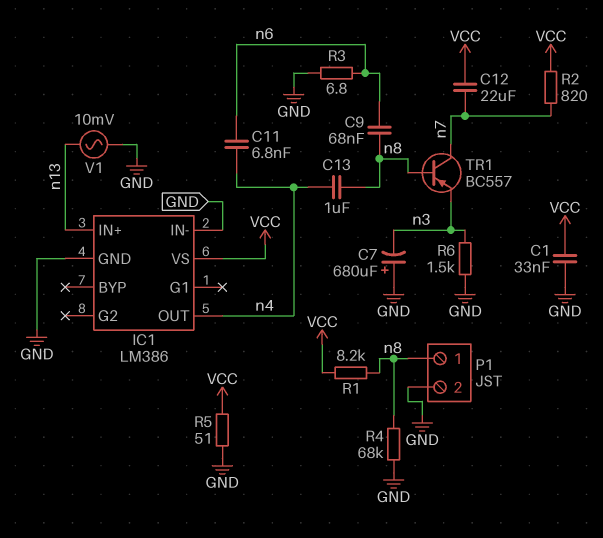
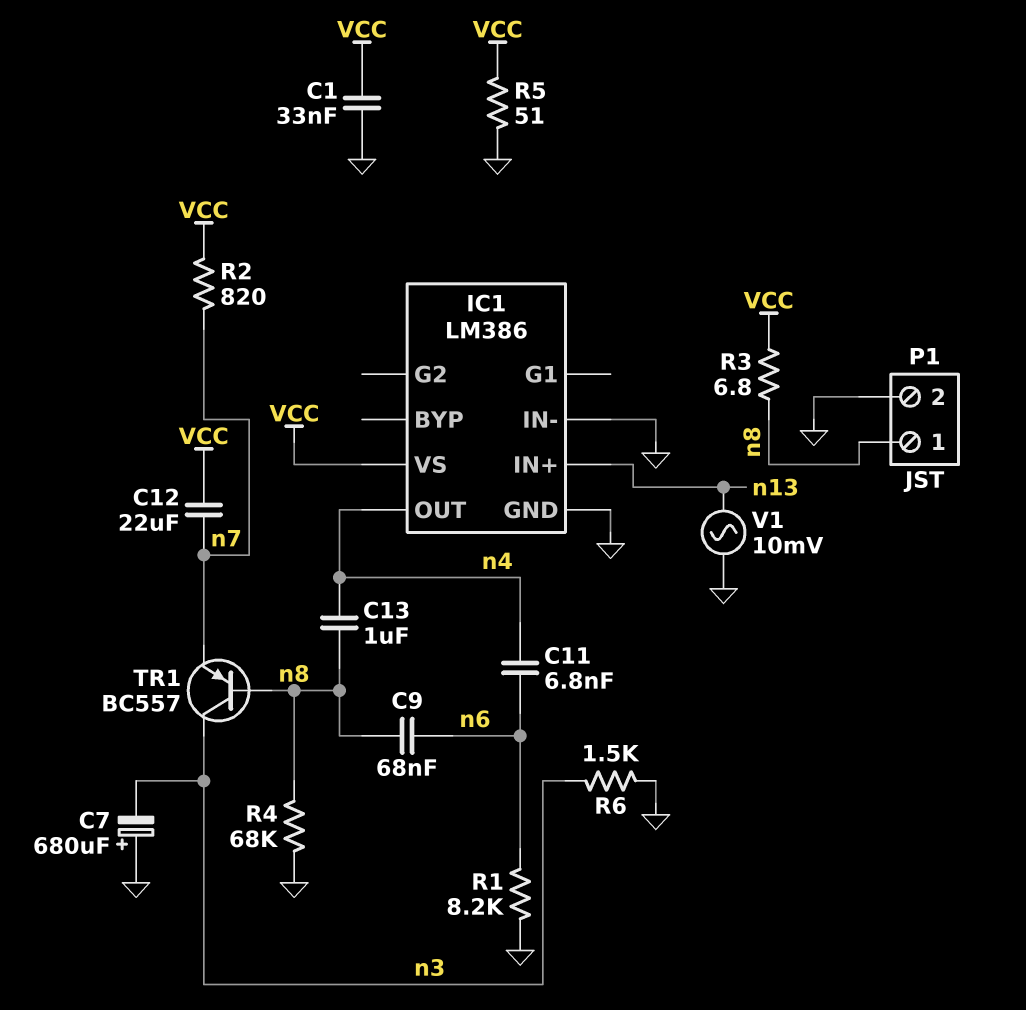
R1: 8.2k (VCC, n8) -> 8.2k (GND, n6)
R3: 6.8 (GND, n6) -> 6.8 (VCC, n8)
TR1: PNP BC557 (B n8, C n7, E n3) -> PNP BC557 (B n8, C n3, E n7)

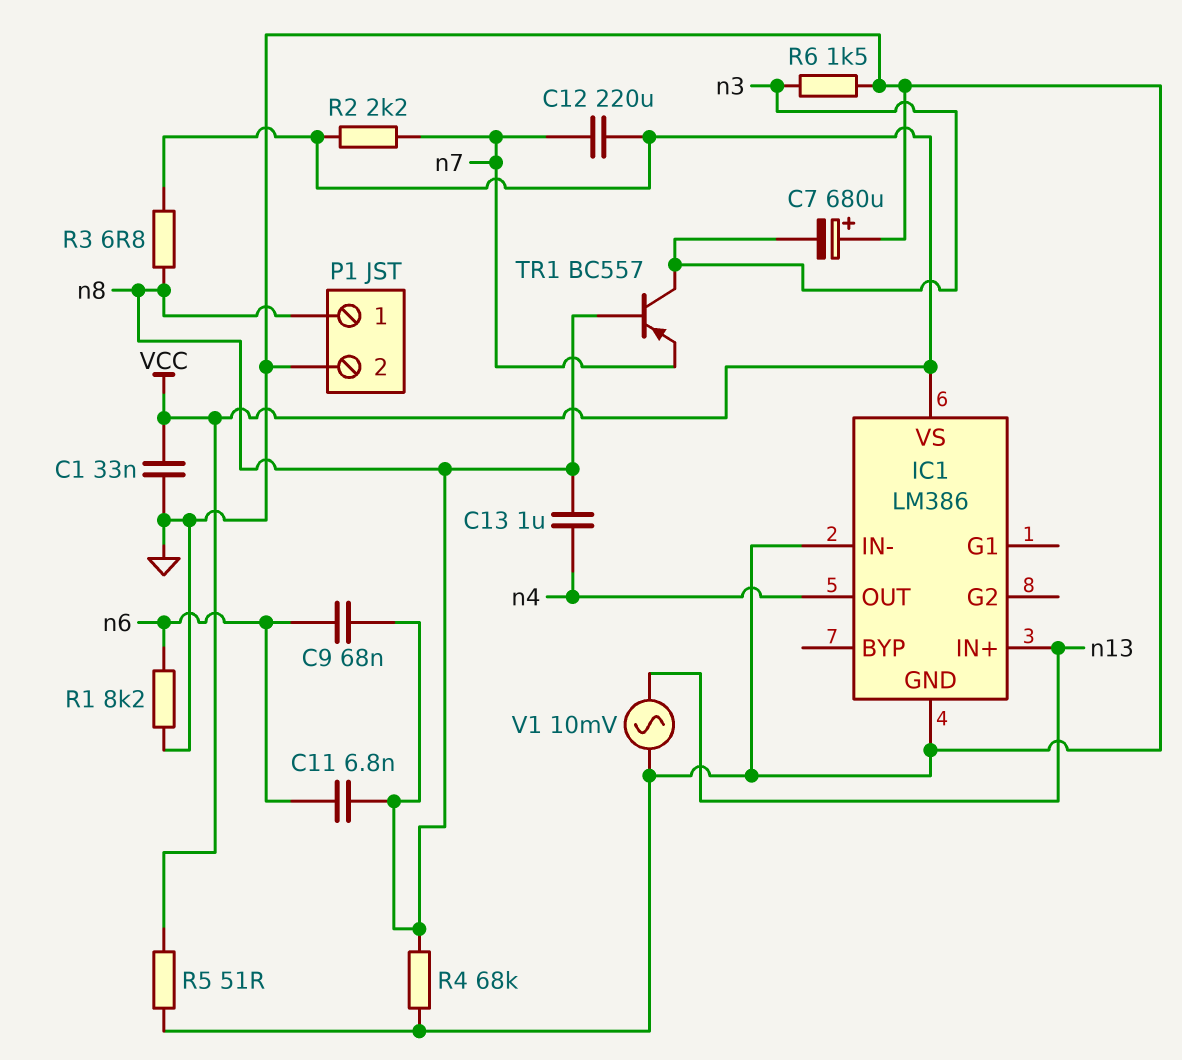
C11: 6.8nF (n4, n6) -> 6.8nF (n6, n8)
C12: 22uF (VCC, n7) -> 220uF (VCC, n7)
R2: 820 (VCC, n7) -> 2.2k (VCC, n7)

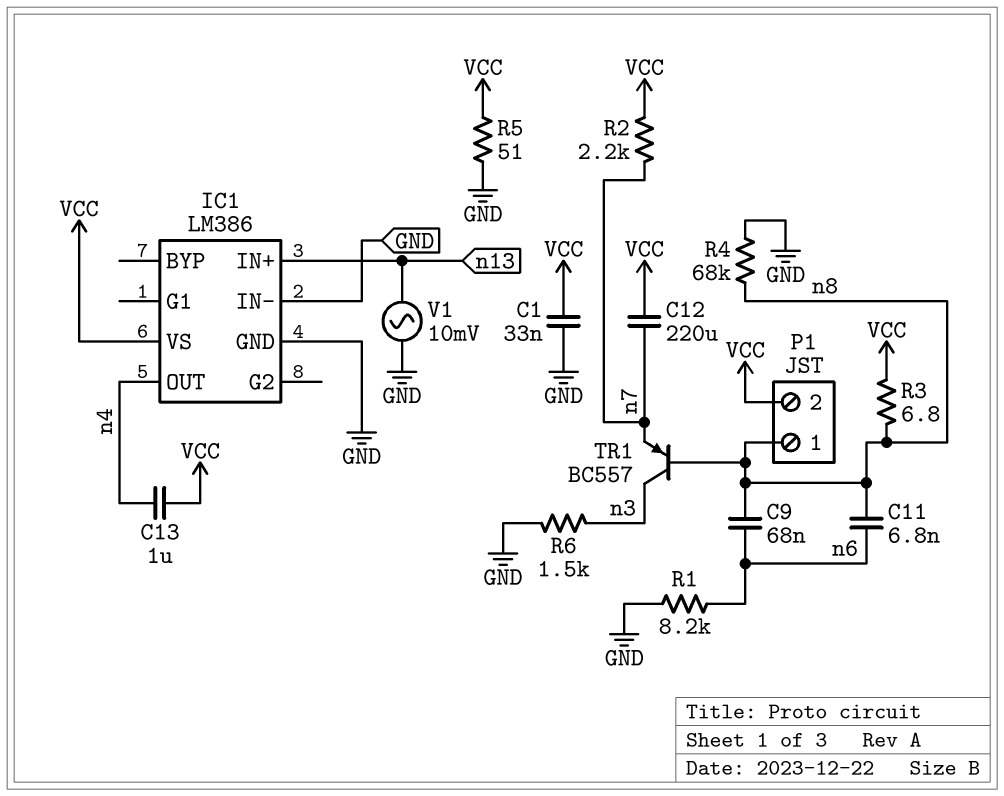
C7: 680uF (plus GND, minus n3) -> none
C13: 1uF (n4, n8) -> 1uF (VCC, n4)
P1 pin 2: GND -> VCC

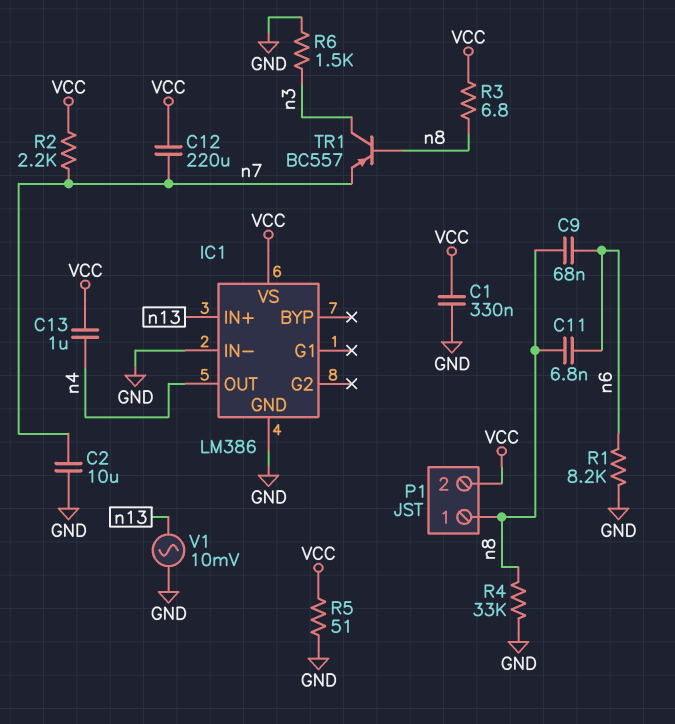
C1: 33nF (GND, VCC) -> 330nF (GND, VCC)
C2: none -> 10uF (GND, n7)
R4: 68k (GND, n8) -> 33k (GND, n8)

